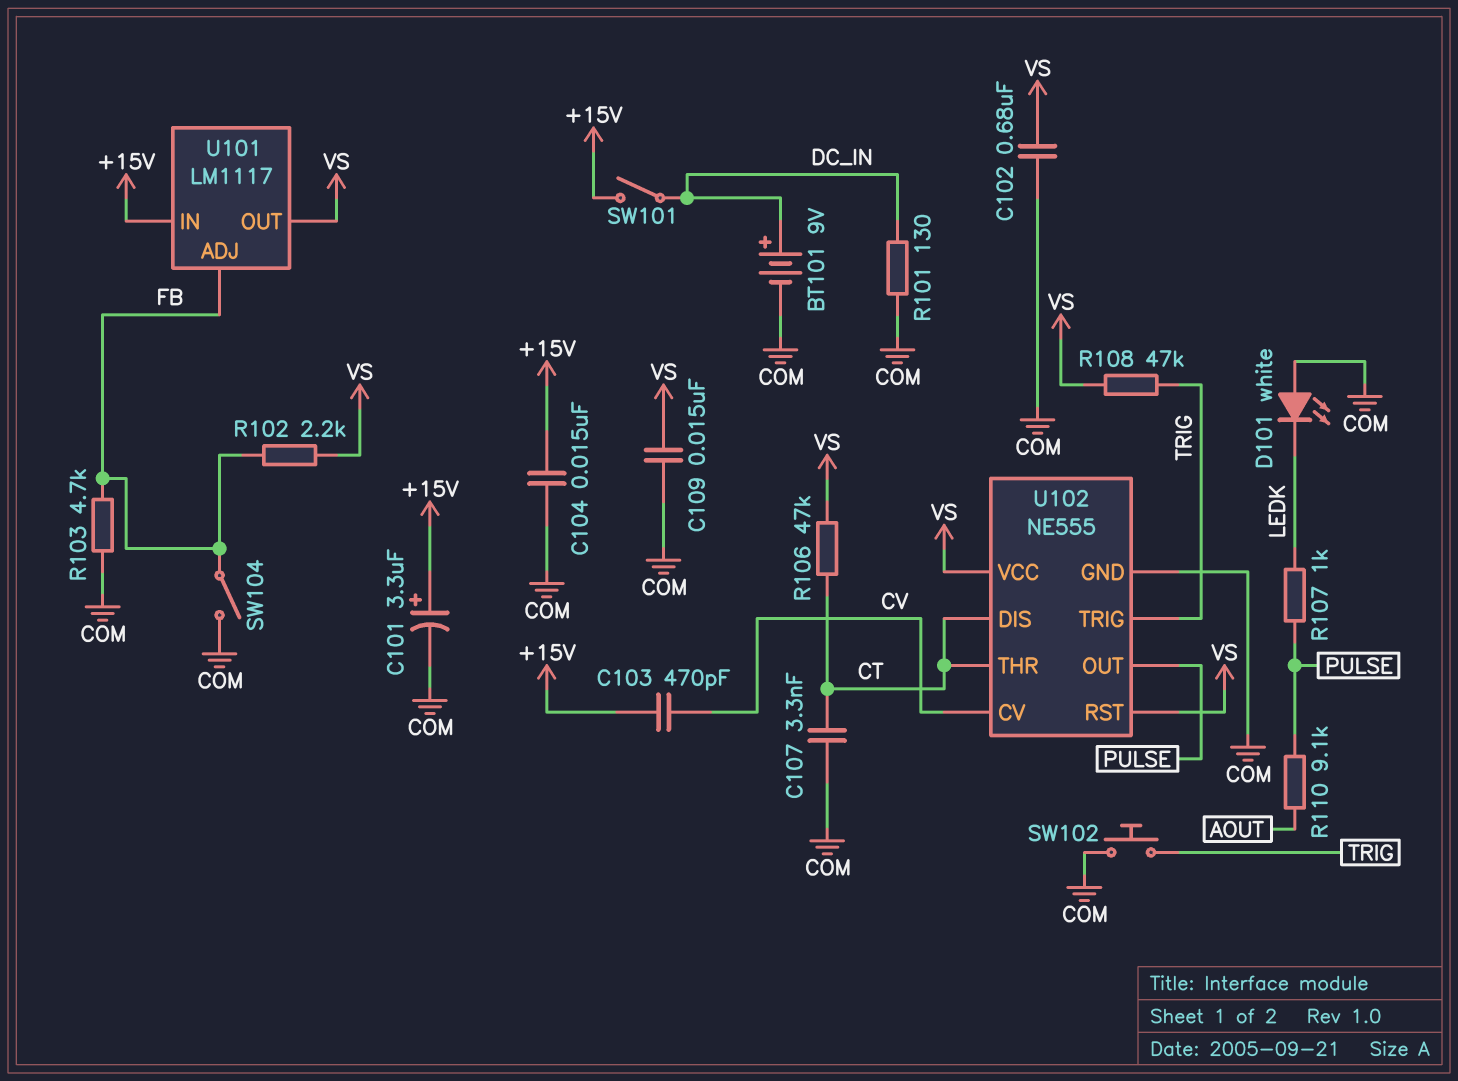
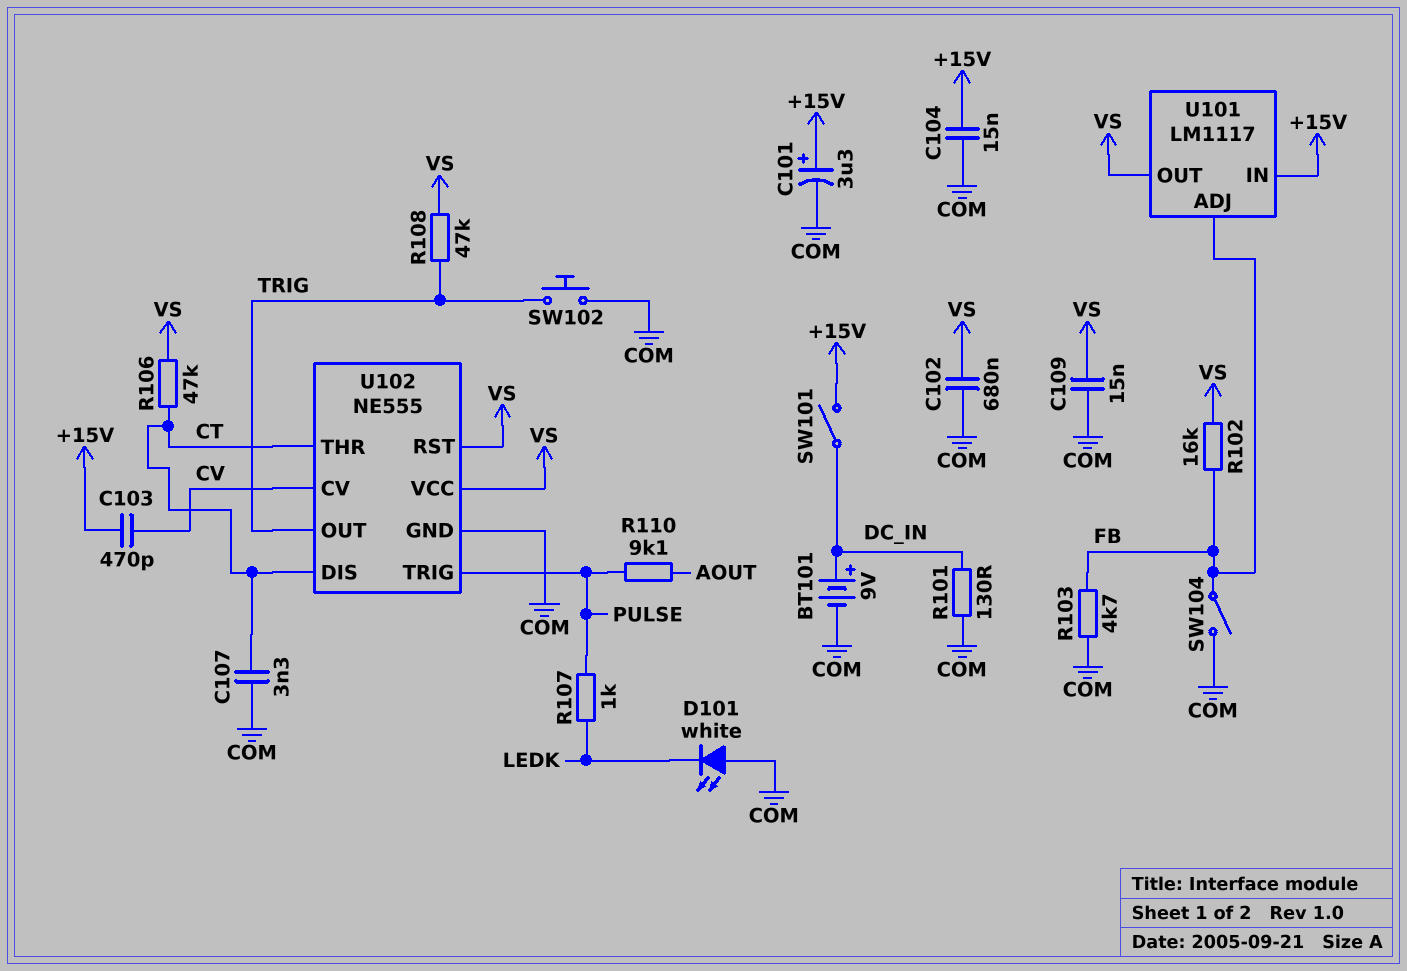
R102: 2.2k (FB, VS) -> 16k (FB, VS)
U102 pin OUT: PULSE -> TRIG
U102 pin TRIG: TRIG -> PULSE

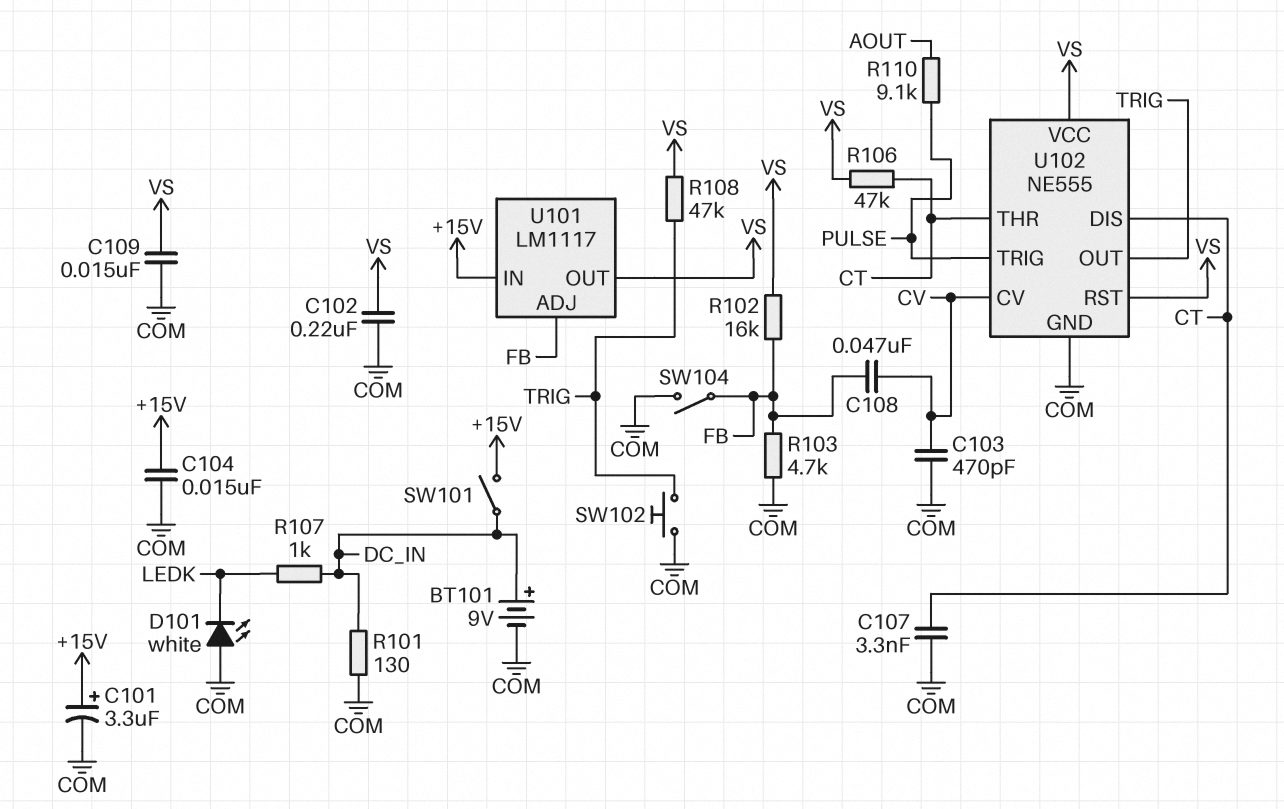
C102: 680nF (COM, VS) -> 220nF (COM, VS)
C103: 470pF (+15V, CV) -> 470pF (COM, CV)
C108: none -> 47nF (CV, FB)
R107: 1k (LEDK, PULSE) -> 1k (DC_IN, LEDK)

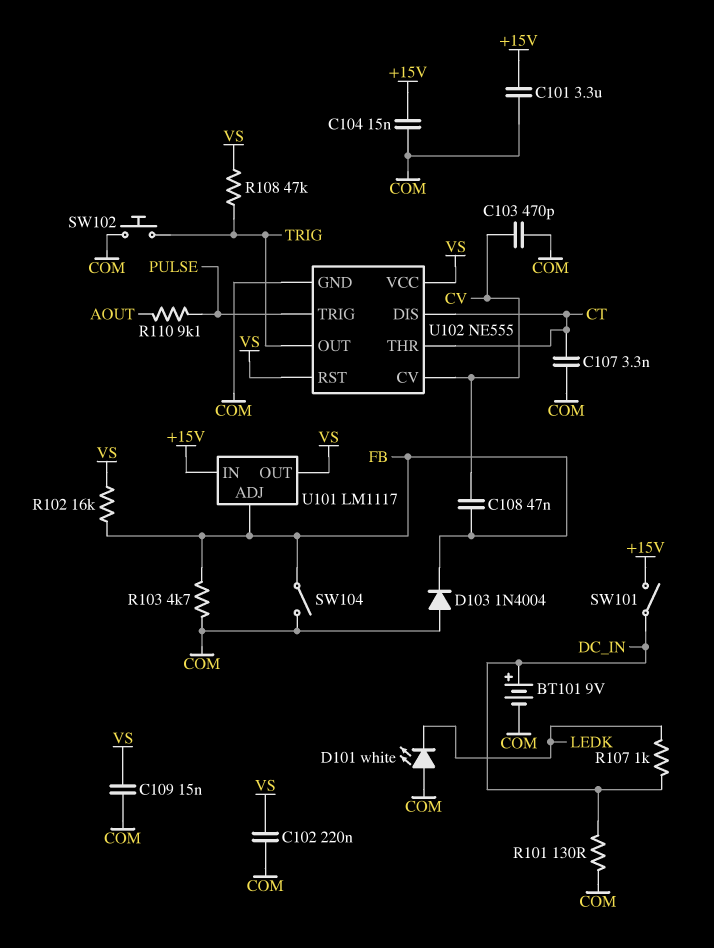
C101: 3.3uF (plus +15V, minus COM) -> 3.3uF (+15V, COM)
D103: none -> diode 1N4004 (A COM, K FB)
R106: 47k (CT, VS) -> none

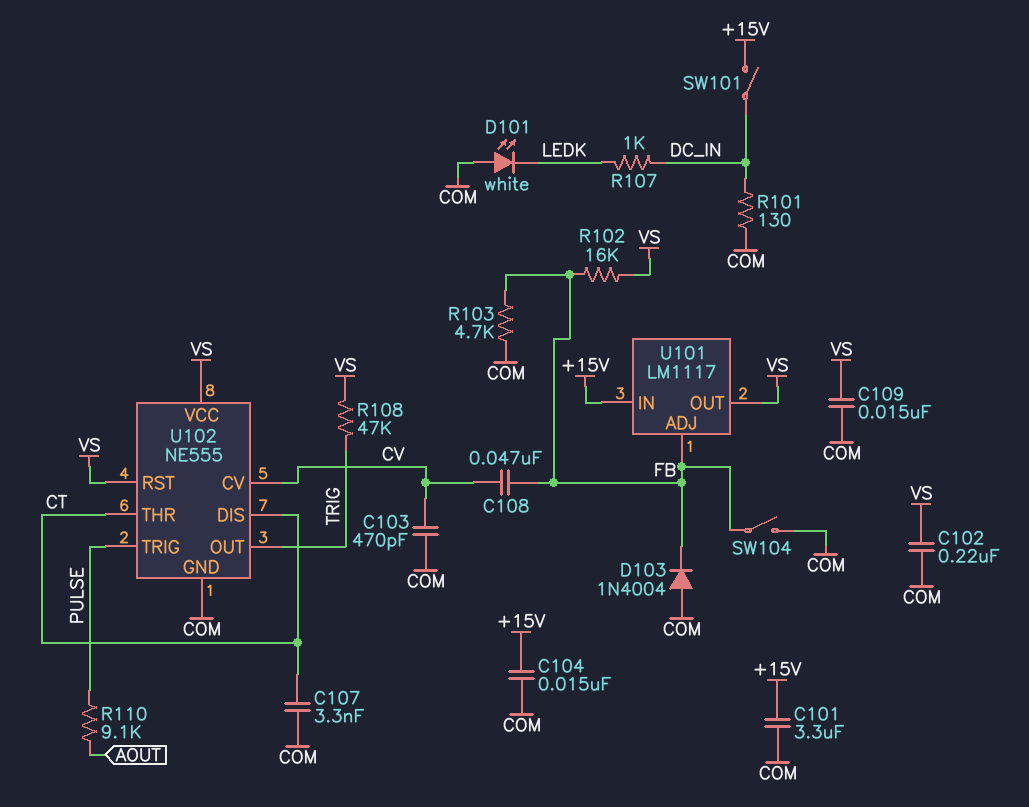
BT101: 9V (plus DC_IN, minus COM) -> none
SW102: button (COM, TRIG) -> none

